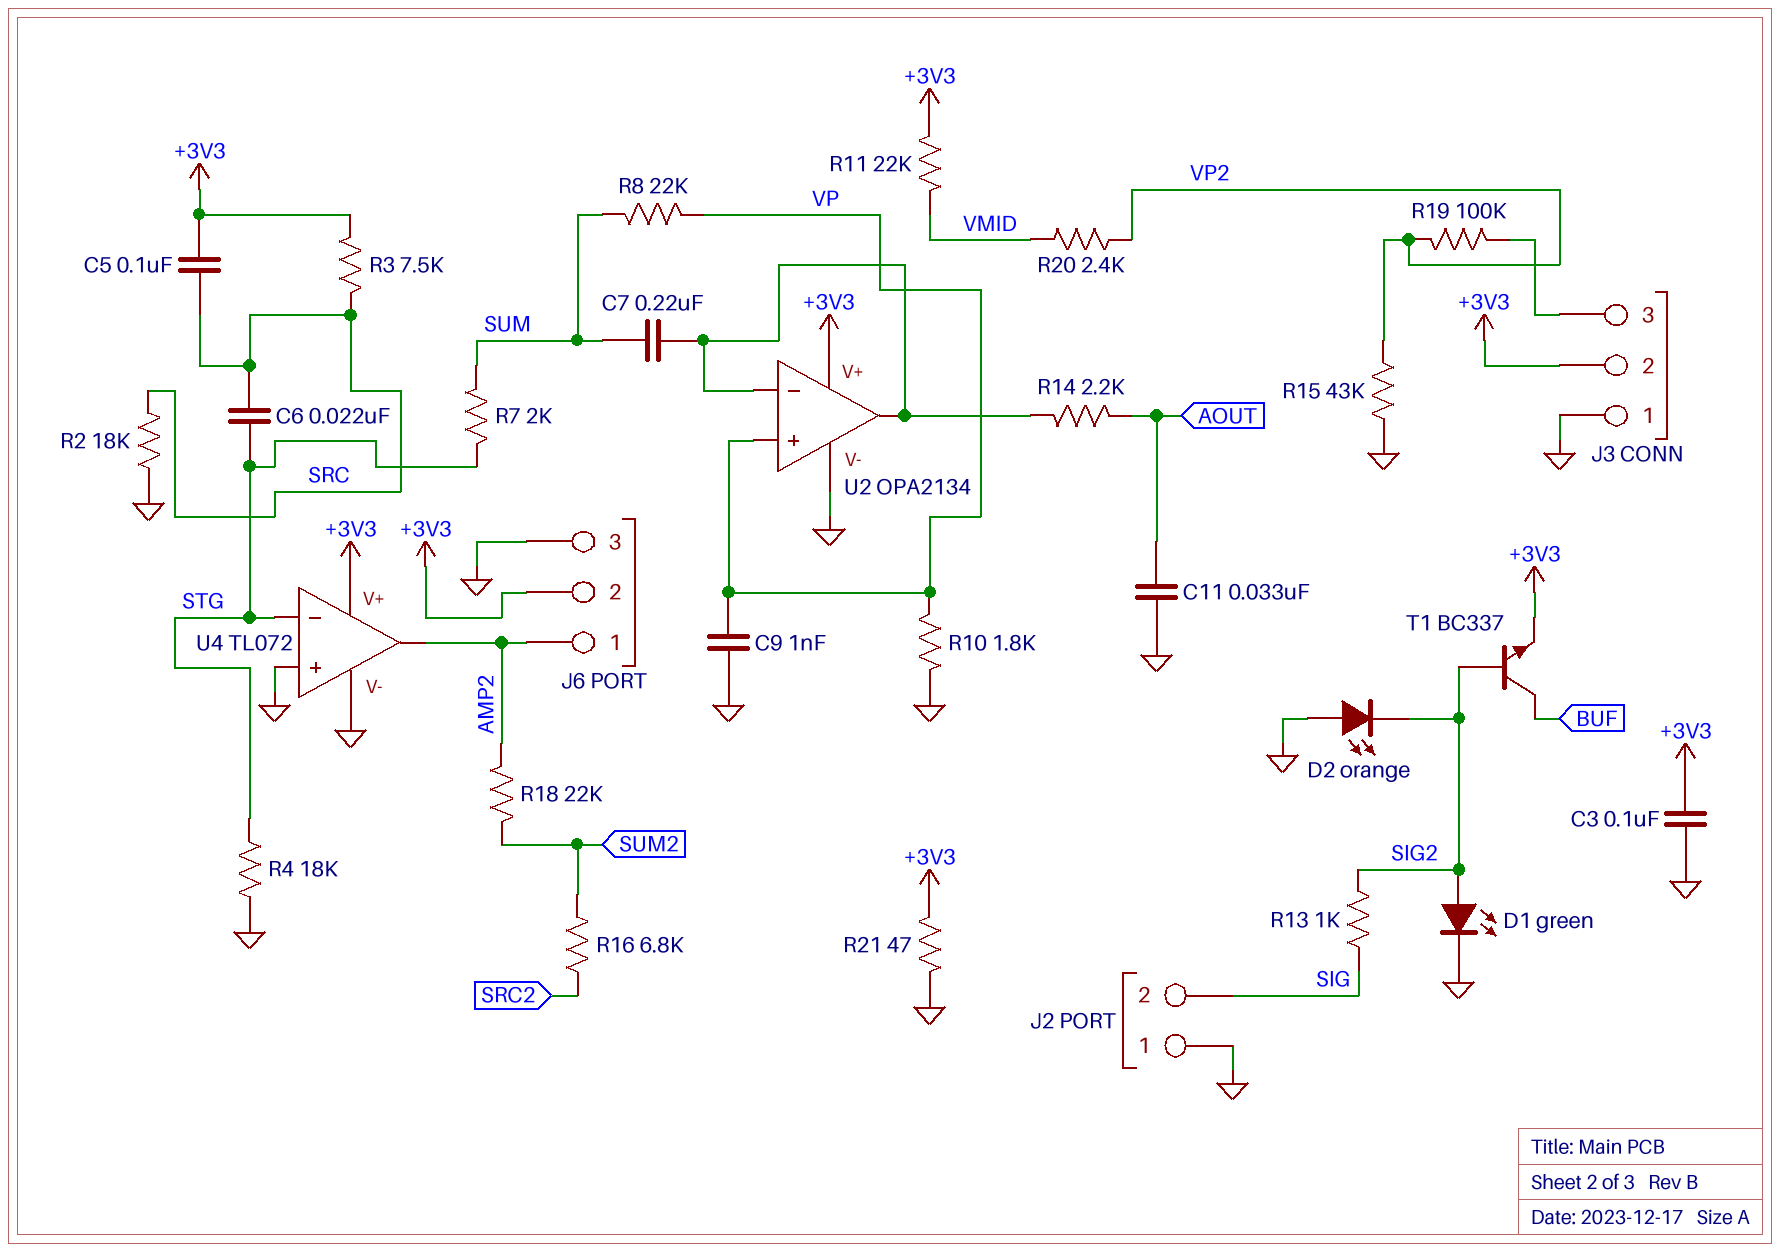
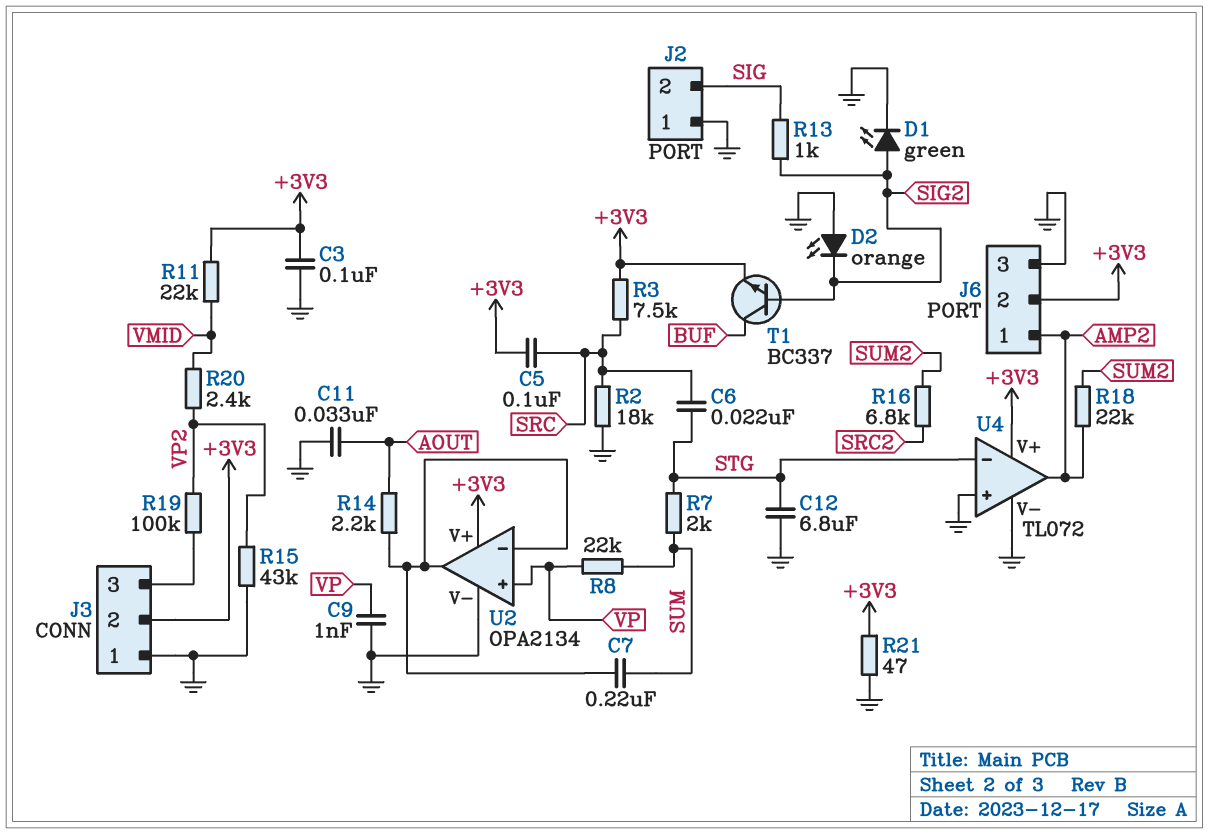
C12: none -> 6.8uF (GND, STG)
R4: 18k (GND, STG) -> none
R10: 1.8k (GND, VP) -> none

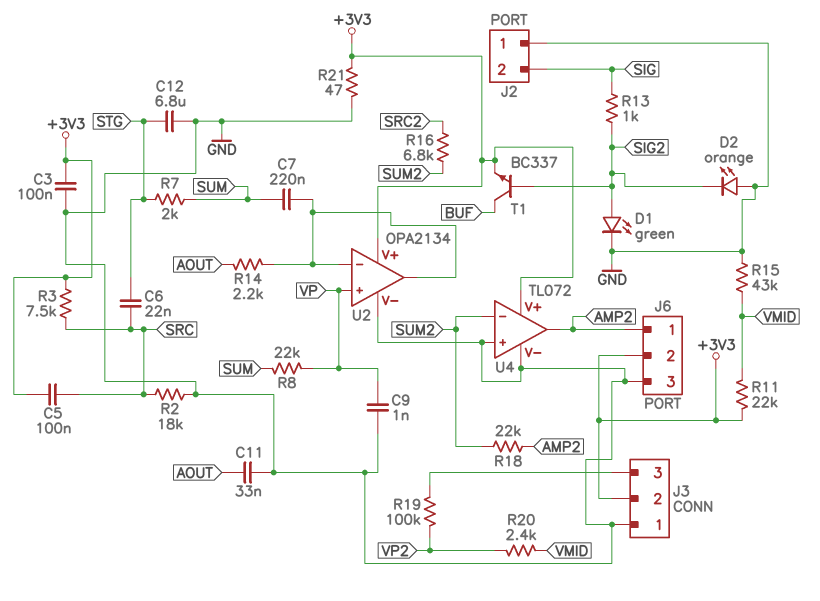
R15: 43k (GND, VP2) -> 43k (GND, VMID)
U4 pin in-: STG -> SUM2

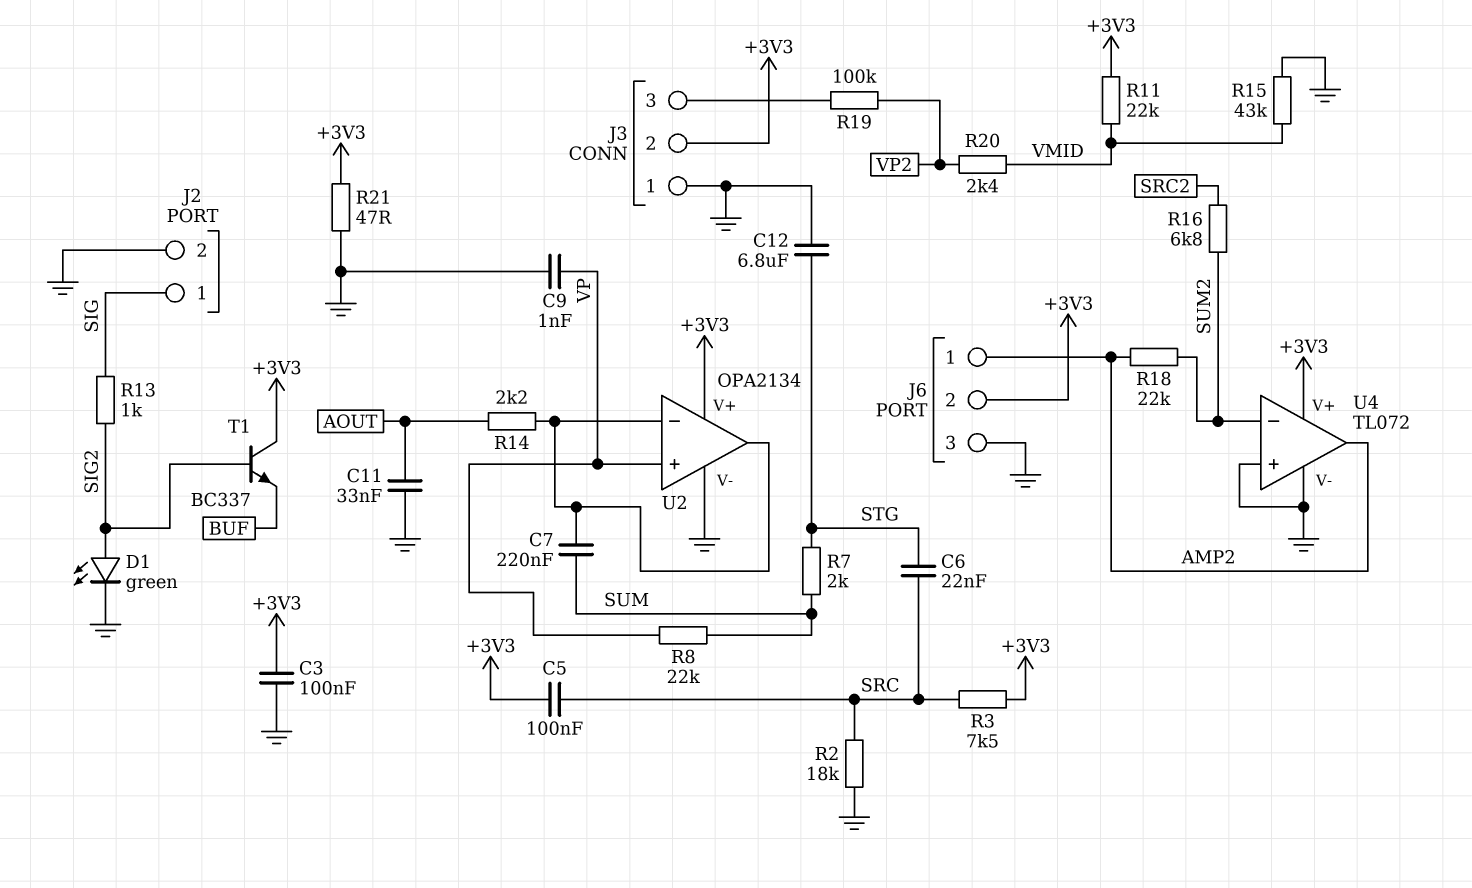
D2: LED orange (A GND, K SIG2) -> none
J2 pin 1: GND -> SIG
J2 pin 2: SIG -> GND
T1: NPN BC337 (B SIG2, C BUF, E +3V3) -> NPN BC337 (B SIG2, C +3V3, E BUF)

